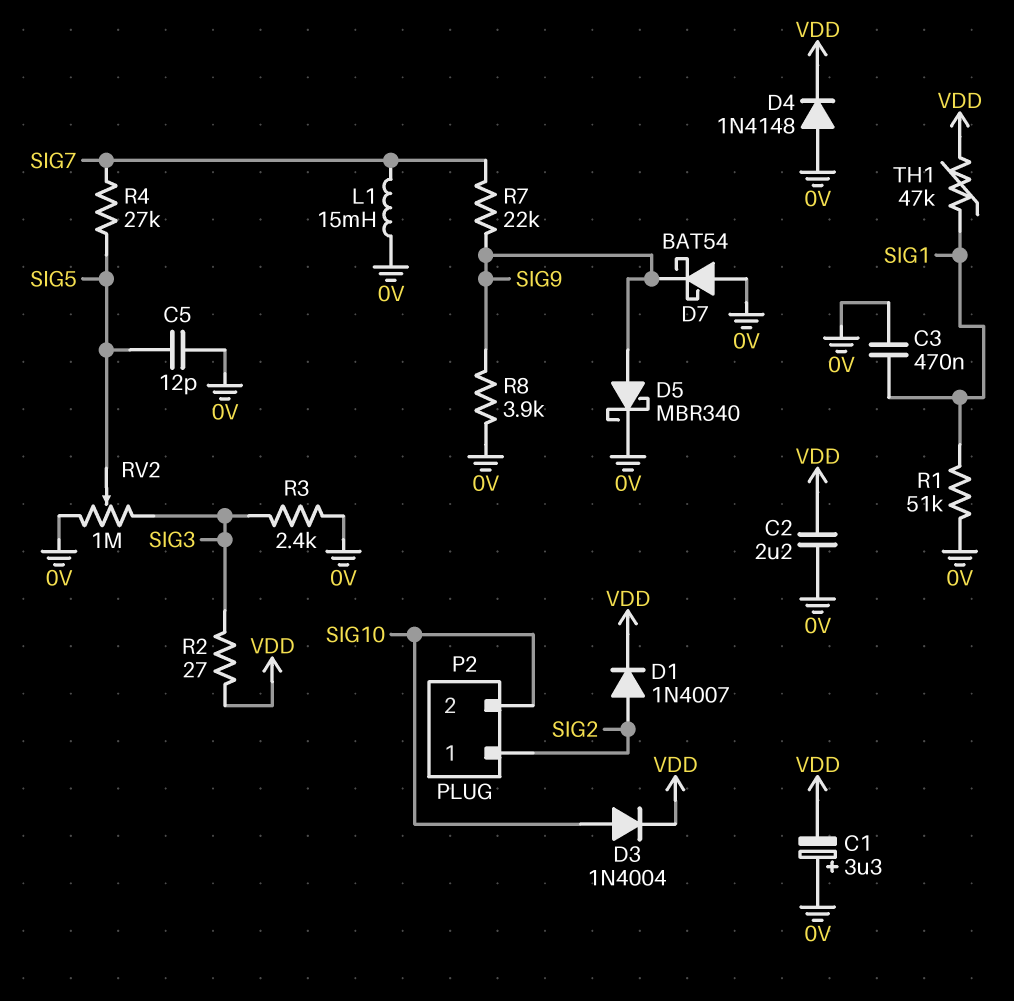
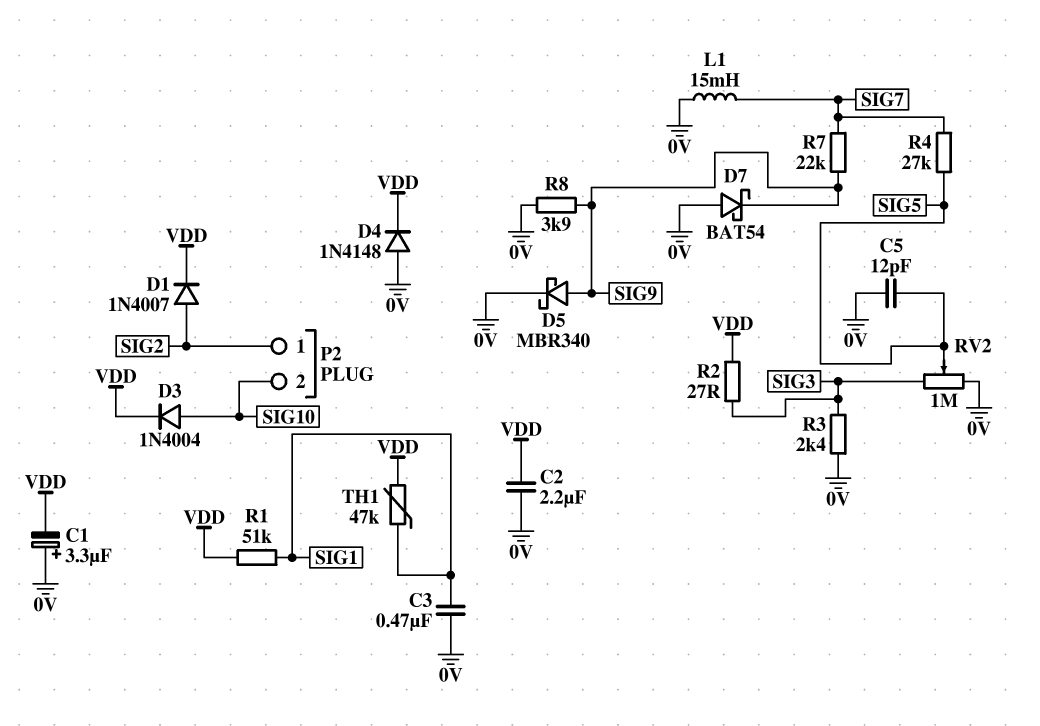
R1: 51k (0V, SIG1) -> 51k (SIG1, VDD)

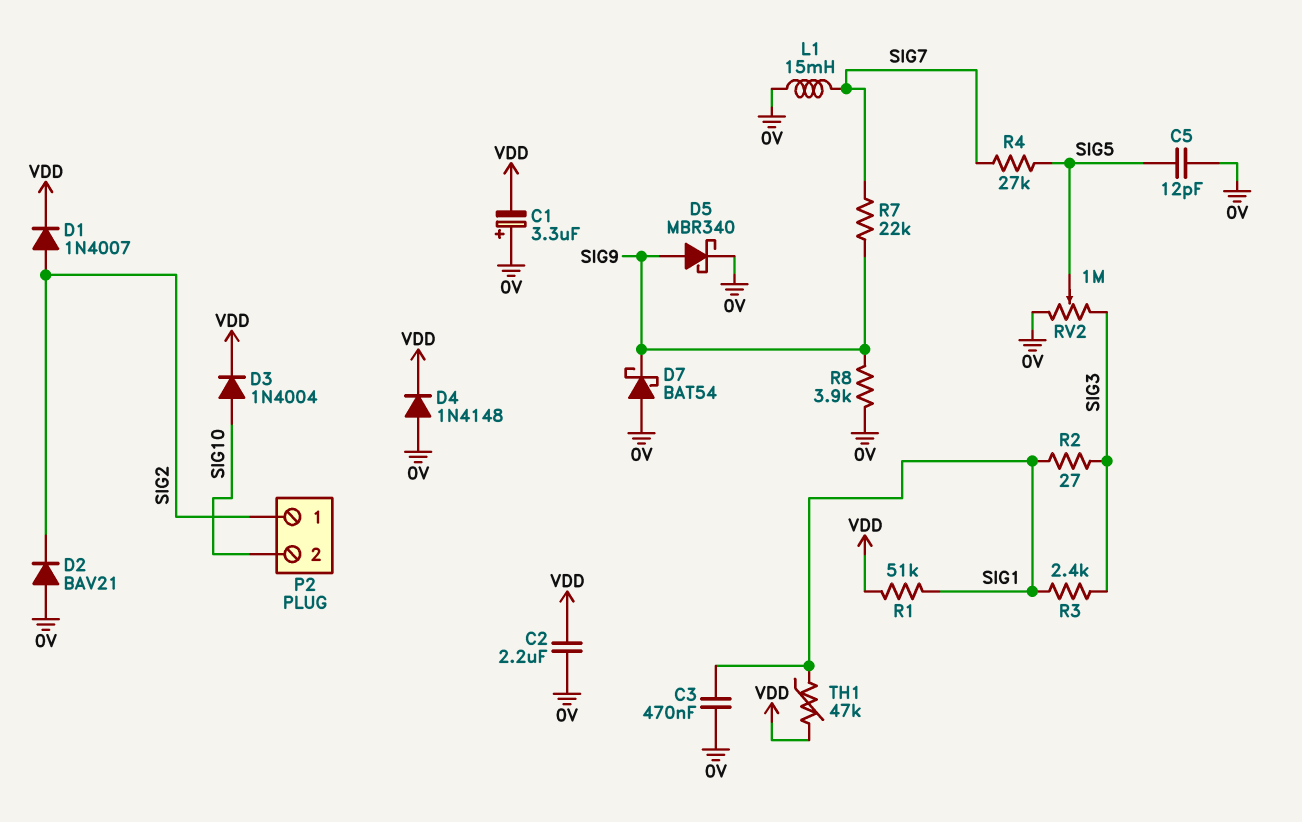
D2: none -> diode BAV21 (A 0V, K SIG2)
R2: 27 (SIG3, VDD) -> 27 (SIG1, SIG3)
R3: 2.4k (0V, SIG3) -> 2.4k (SIG1, SIG3)

